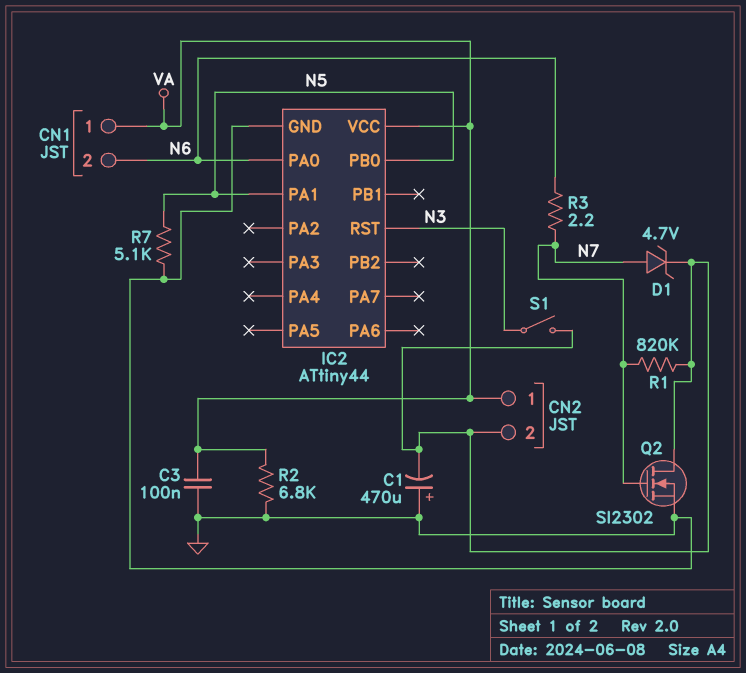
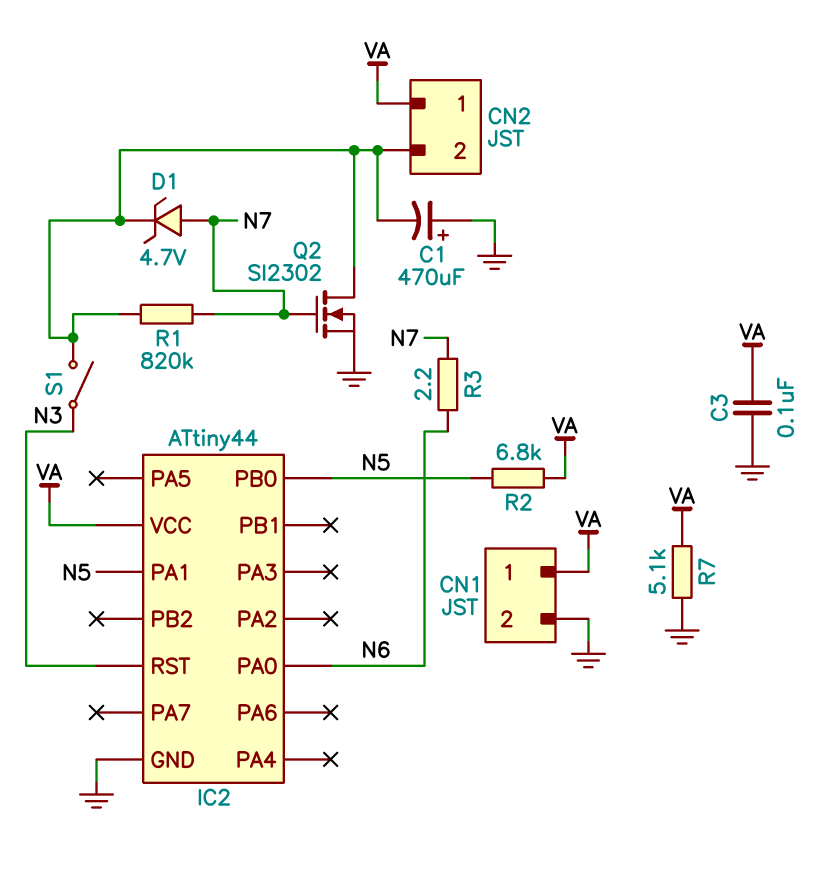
CN1 pin 2: N6 -> GND
R2: 6.8k (GND, VA) -> 6.8k (N5, VA)
R7: 5.1k (GND, N5) -> 5.1k (GND, VA)

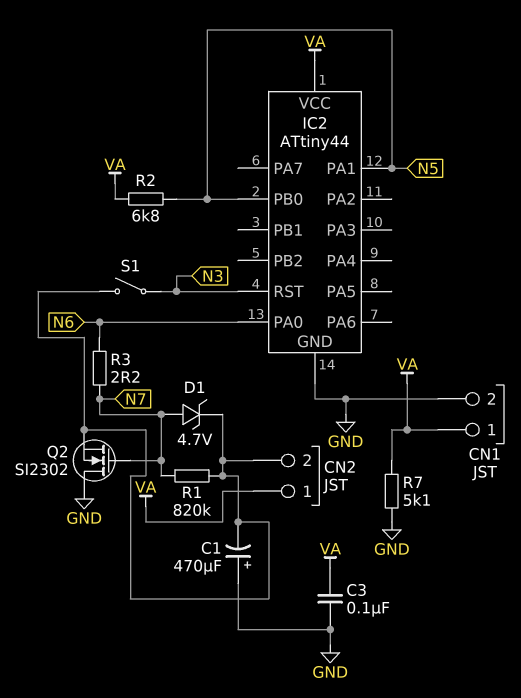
Q2: NMOS SI2302 (G N7, D CN2/2, S GND) -> NMOS SI2302 (G N7, D GND, S CN2/2)

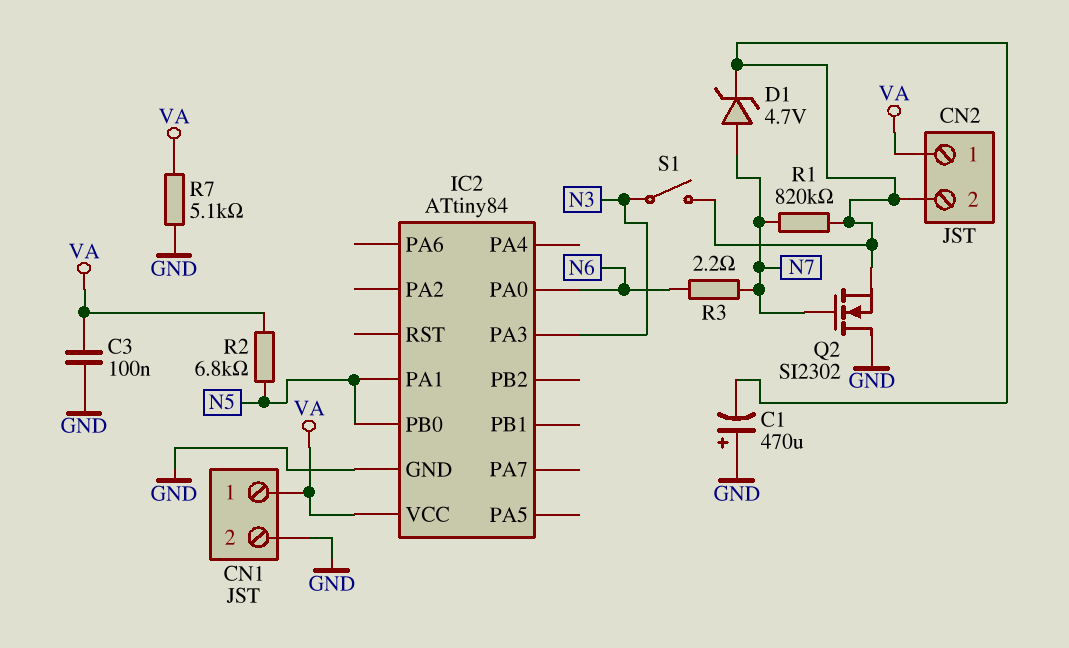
IC2: ATtiny44 -> ATtiny84
IC2 pin PA3: none -> N3
IC2 pin RST: N3 -> none

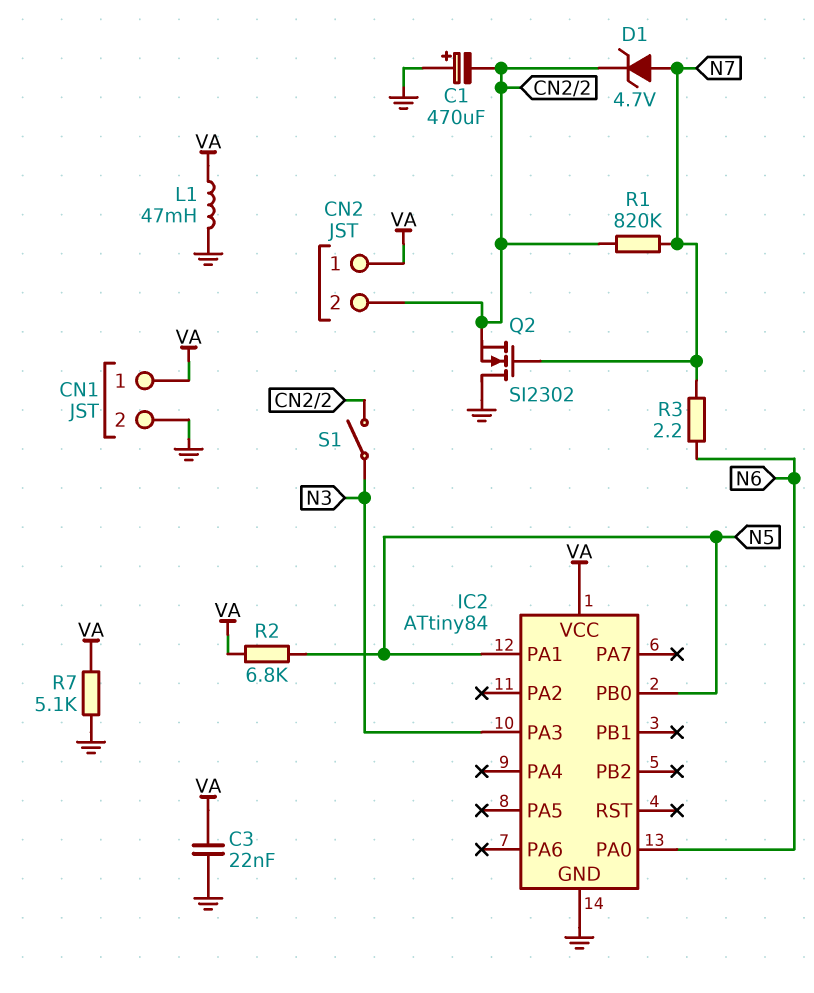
C3: 100nF (GND, VA) -> 22nF (GND, VA)
L1: none -> 47mH (GND, VA)

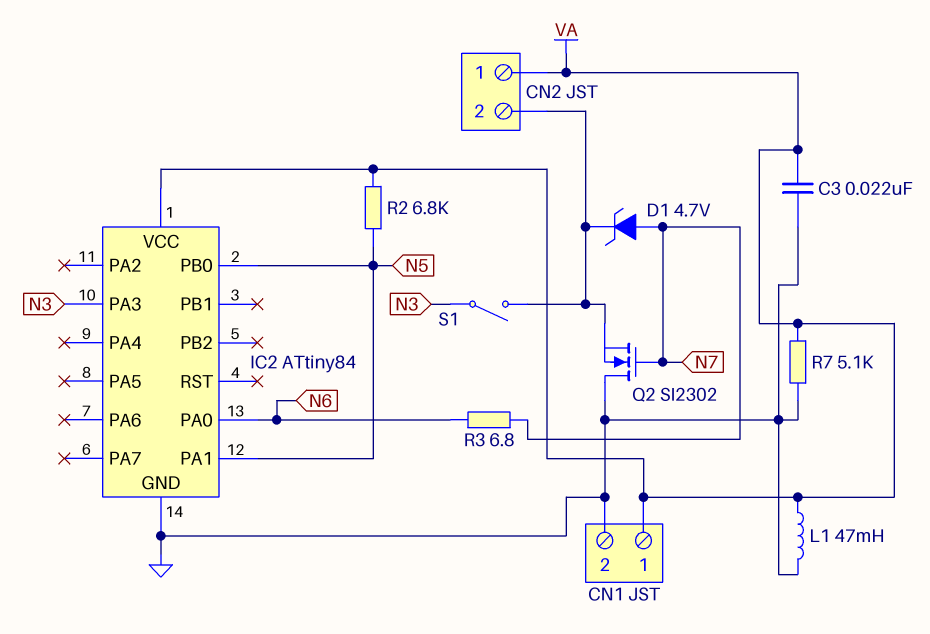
C1: 470uF (plus GND, minus CN2/2) -> none
R1: 820k (CN2/2, N7) -> none
R3: 2.2 (N6, N7) -> 6.8 (N6, N7)

